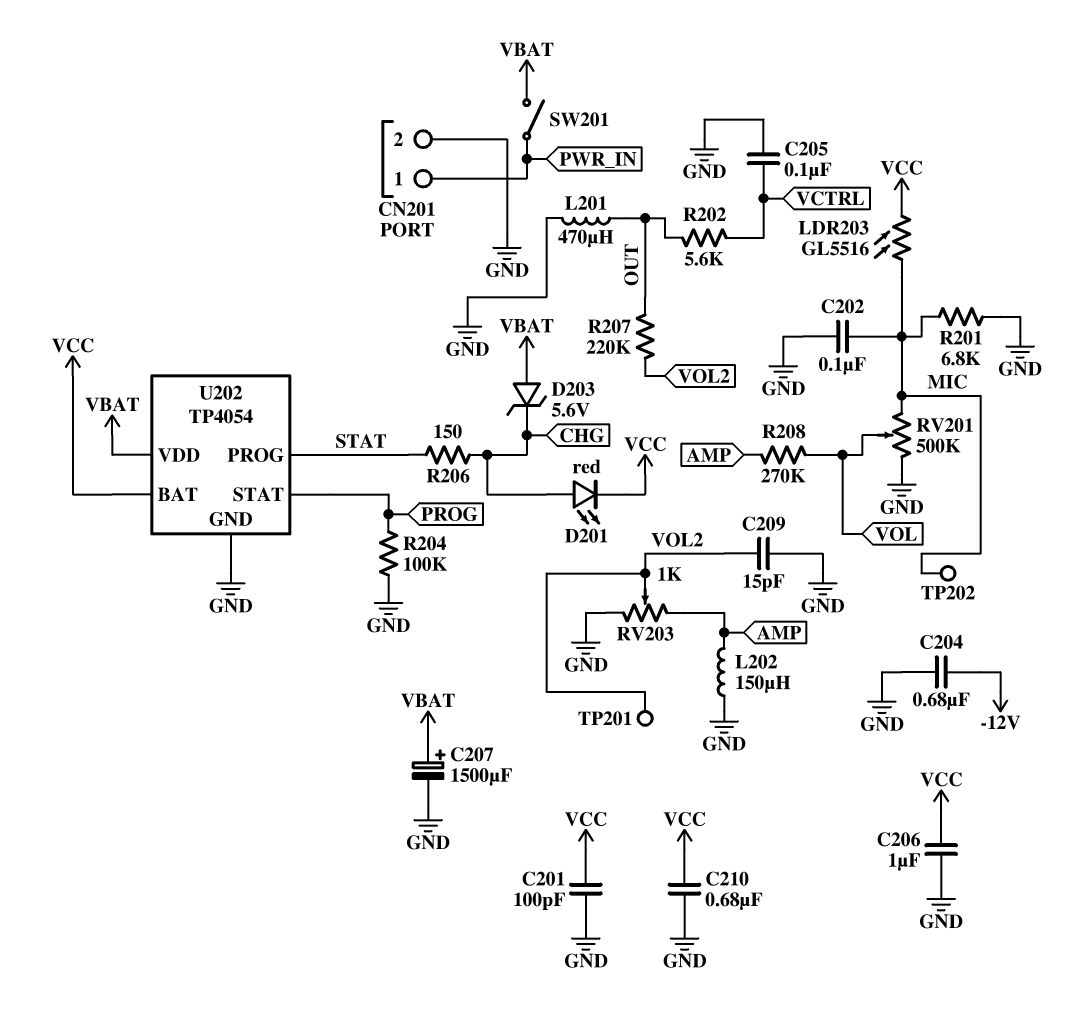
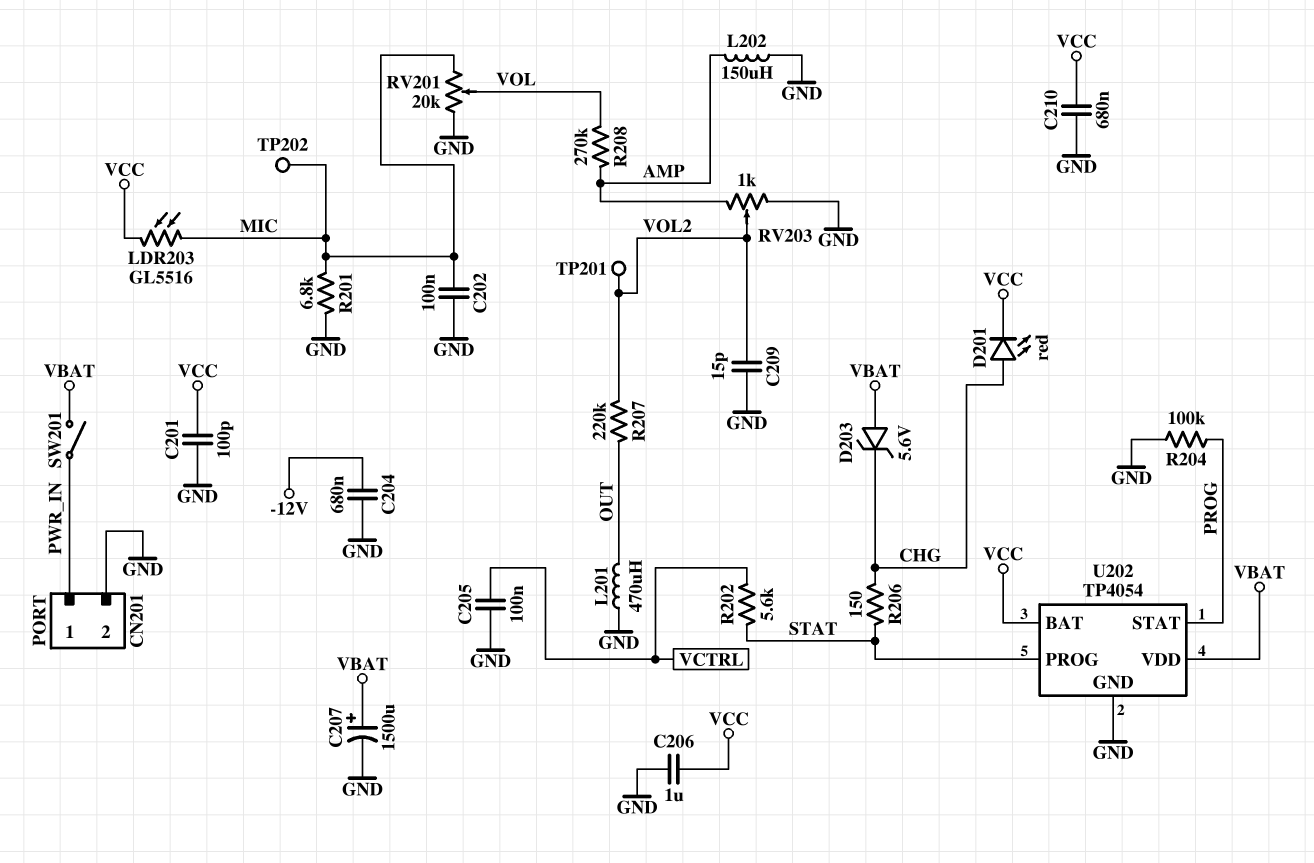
R202: 5.6k (OUT, VCTRL) -> 5.6k (STAT, VCTRL)
RV201: 500k (GND, MIC, wiper VOL) -> 20k (GND, MIC, wiper VOL)

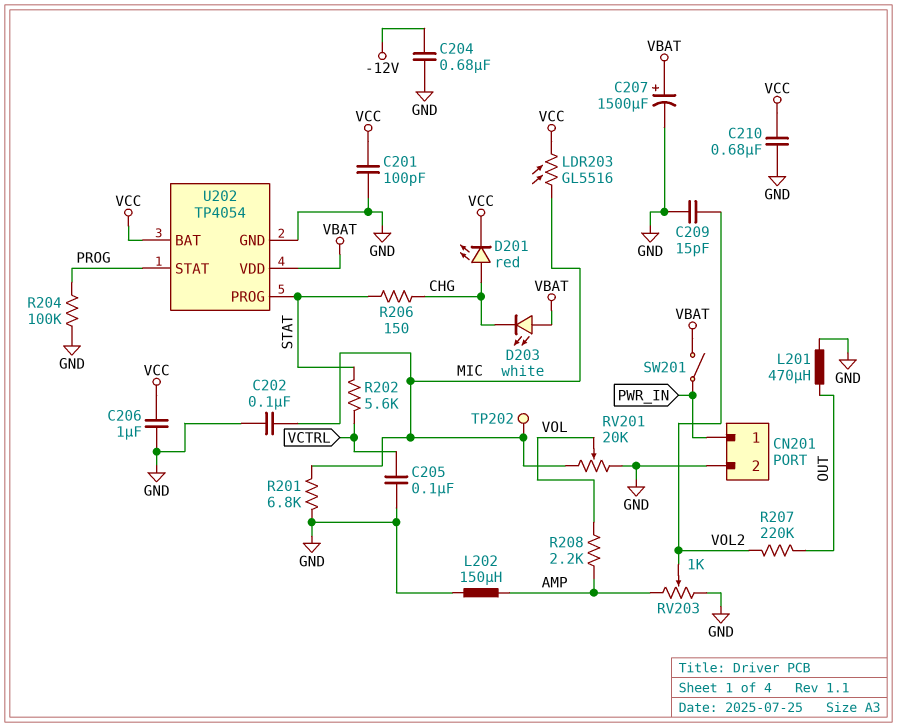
D203: zener 5.6V (A VBAT, K CHG) -> LED white (A VBAT, K CHG)
R208: 270k (AMP, VOL) -> 2.2k (AMP, VOL)
TP201: test point (VOL2) -> none

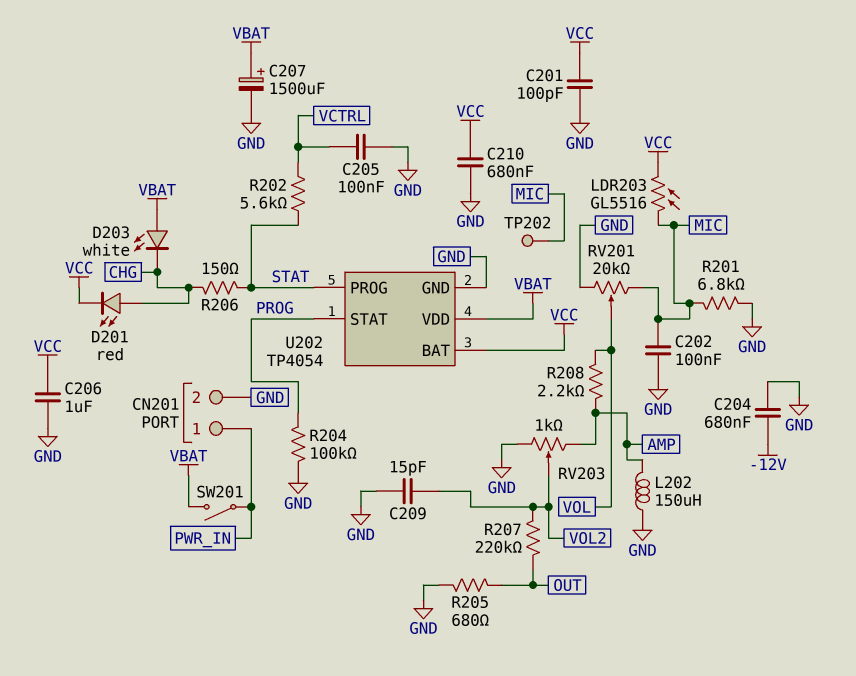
L201: 470uH (GND, OUT) -> none
R205: none -> 680 (GND, OUT)

